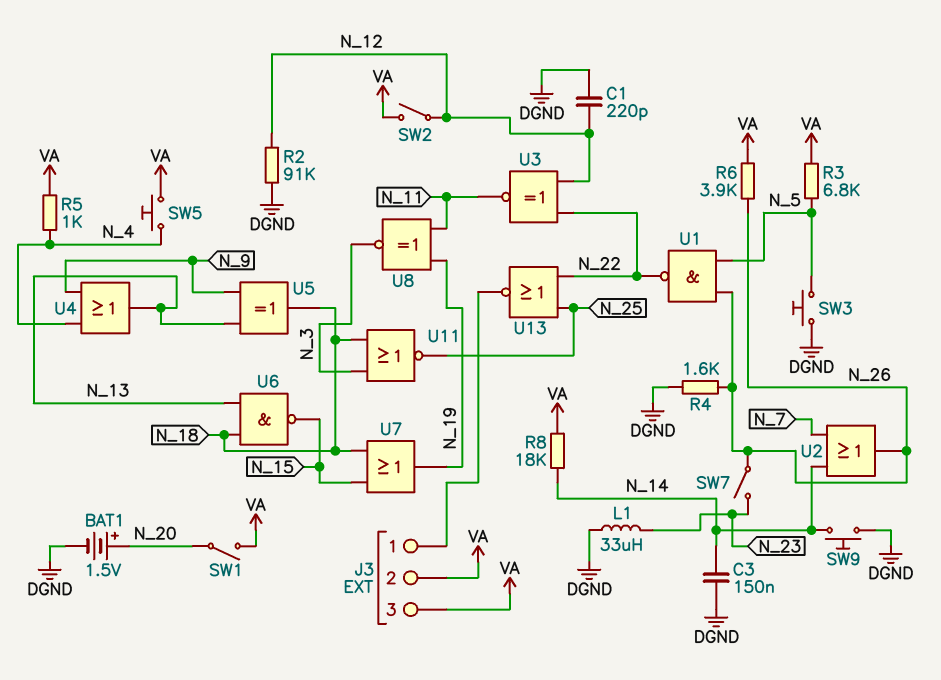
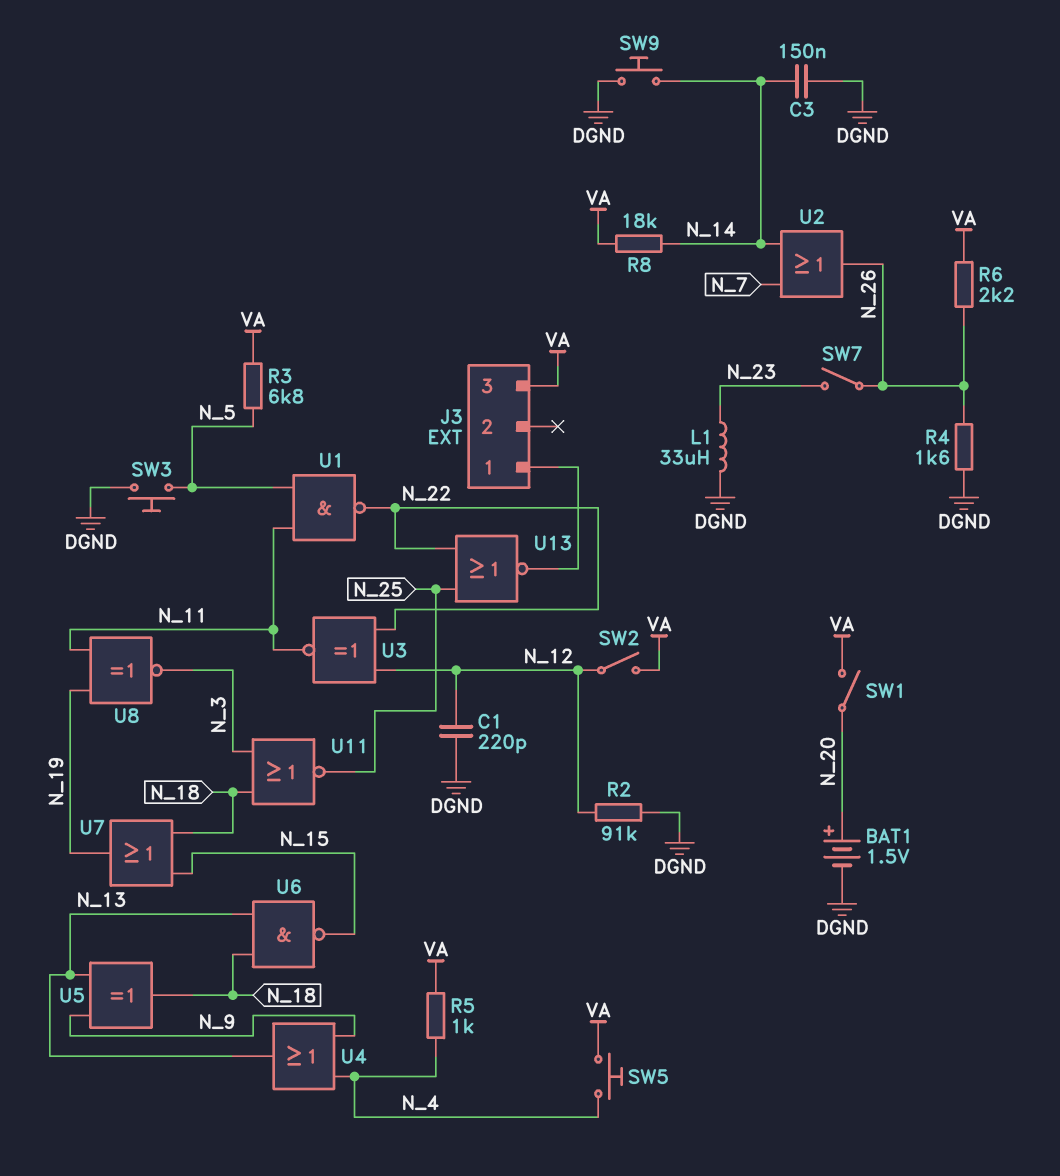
J3 pin 2: VA -> none
R6: 3.9k (N_26, VA) -> 2.2k (N_26, VA)
U1: NAND (in N_5, in N_26, out N_22) -> NAND (in N_5, in N_11, out N_22)

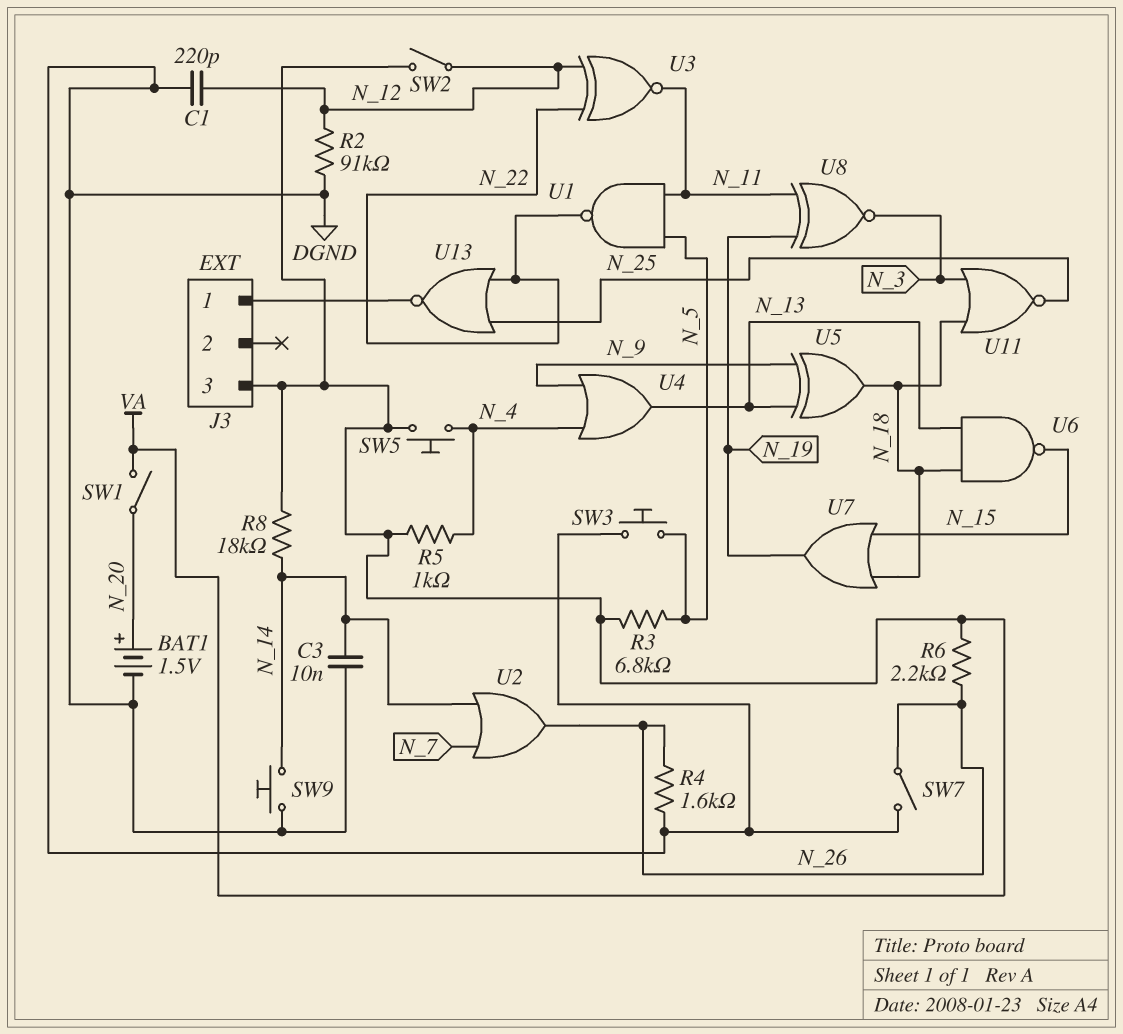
C3: 150nF (DGND, N_14) -> 10nF (DGND, N_14)
L1: 33uH (DGND, N_23) -> none
SW7: switch (N_23, N_26) -> switch (DGND, N_26)

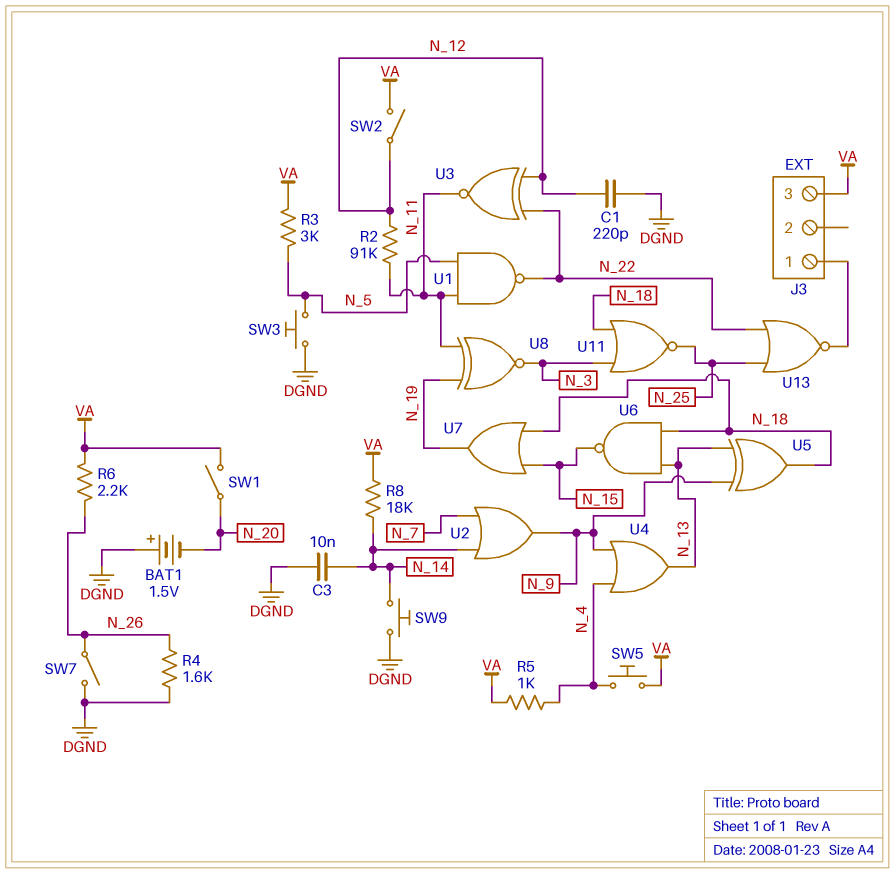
BAT1: 1.5V (plus N_20, minus DGND) -> 1.5V (plus DGND, minus N_20)
R2: 91k (DGND, N_12) -> 91k (N_11, N_12)
R3: 6.8k (N_5, VA) -> 3k (N_5, VA)
U2: OR (in N_7, in N_14, out N_26) -> OR (in N_7, in N_14, out N_9)

